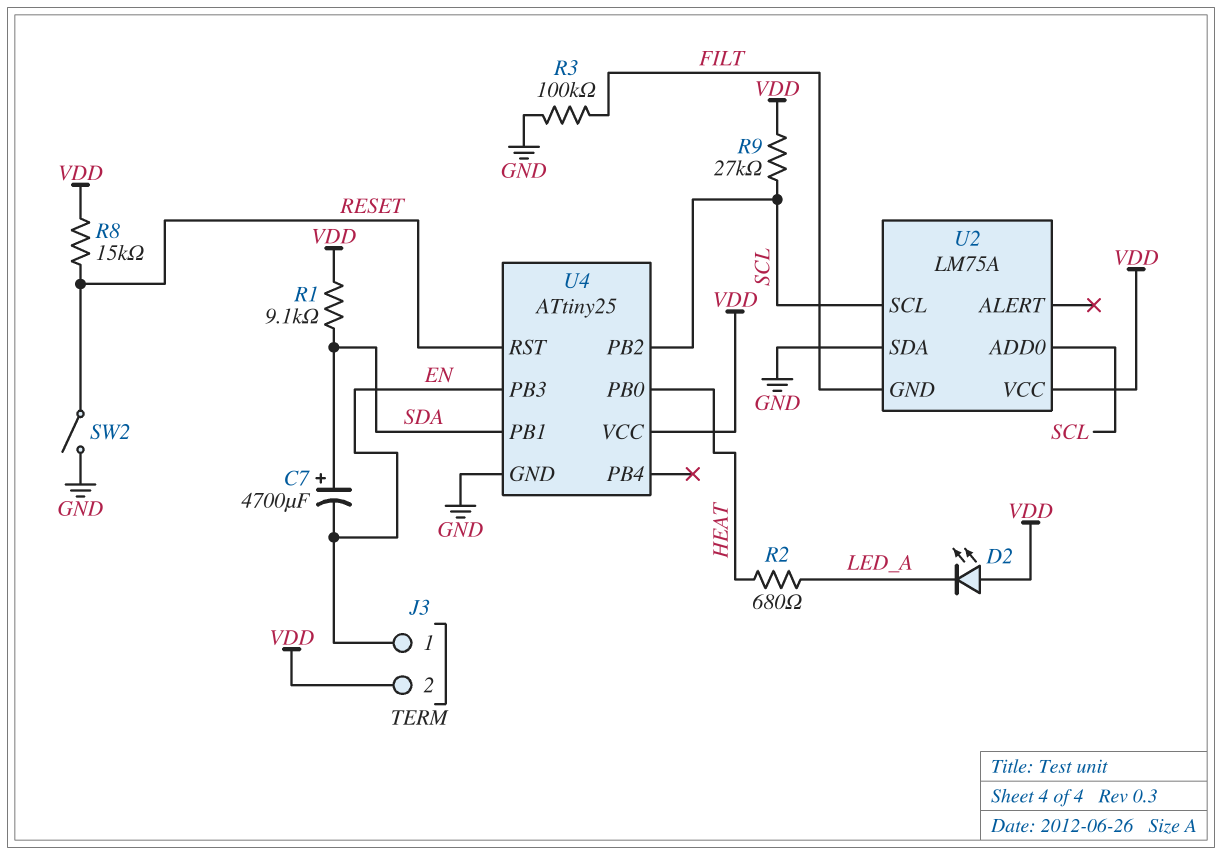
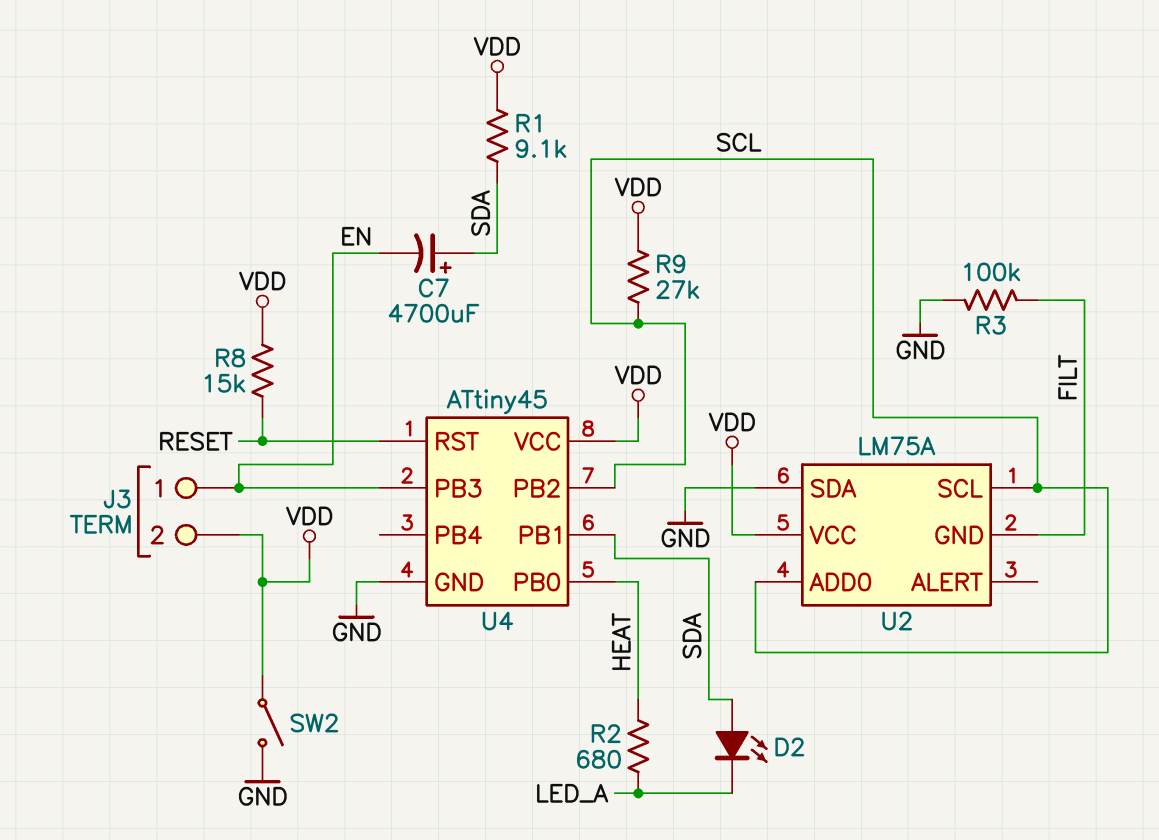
D2: LED (A VDD, K LED_A) -> LED (A SDA, K LED_A)
SW2: switch (GND, RESET) -> switch (GND, VDD)
U4: ATtiny25 -> ATtiny45

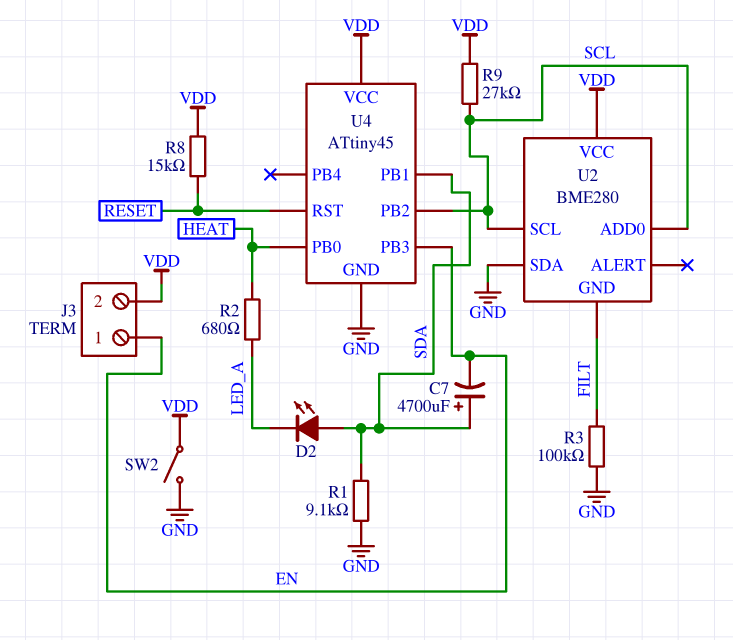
R1: 9.1k (SDA, VDD) -> 9.1k (GND, SDA)
U2: LM75A -> BME280

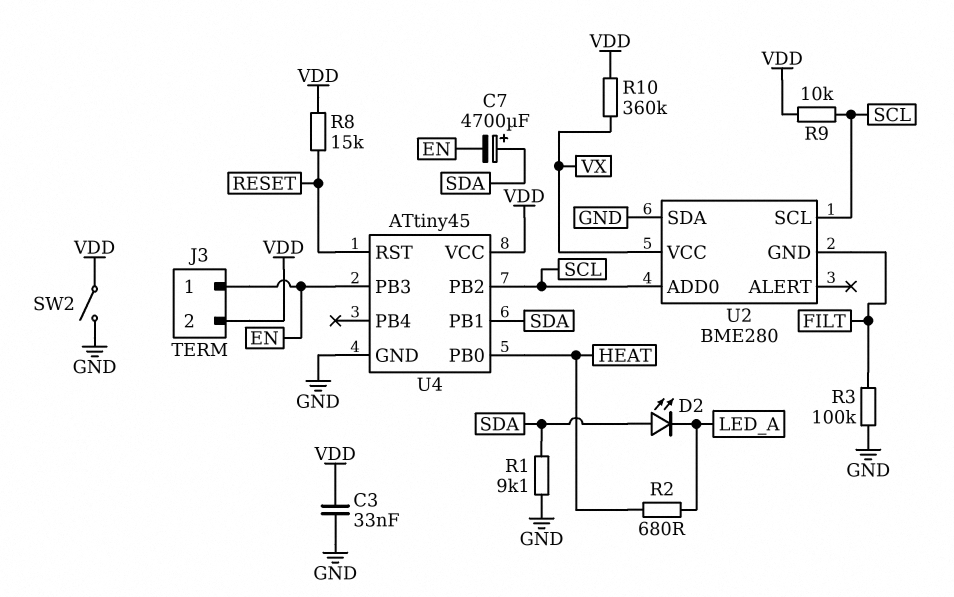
C3: none -> 33nF (GND, VDD)
R9: 27k (SCL, VDD) -> 10k (SCL, VDD)
R10: none -> 360k (VDD, VX)
U2 pin VCC: VDD -> VX

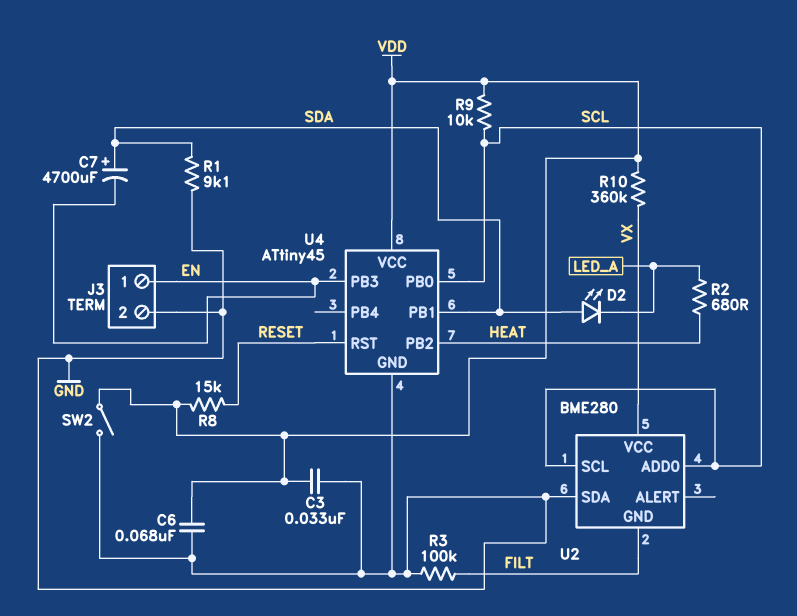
C6: none -> 68nF (GND, VDD)
J3 pin 2: VDD -> GND
U4 pin PB0: HEAT -> SCL
U4 pin PB2: SCL -> HEAT

